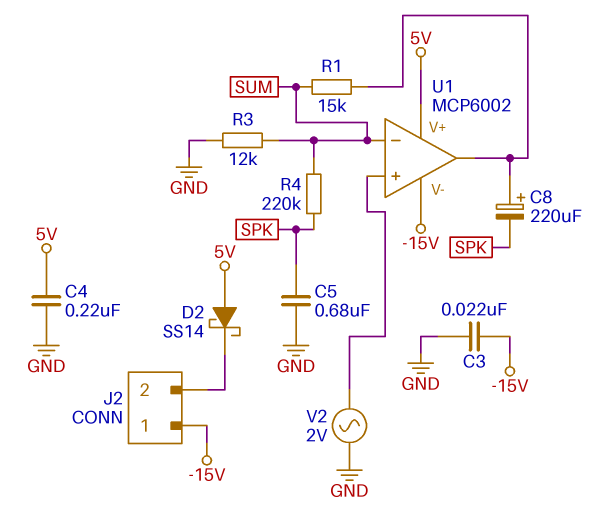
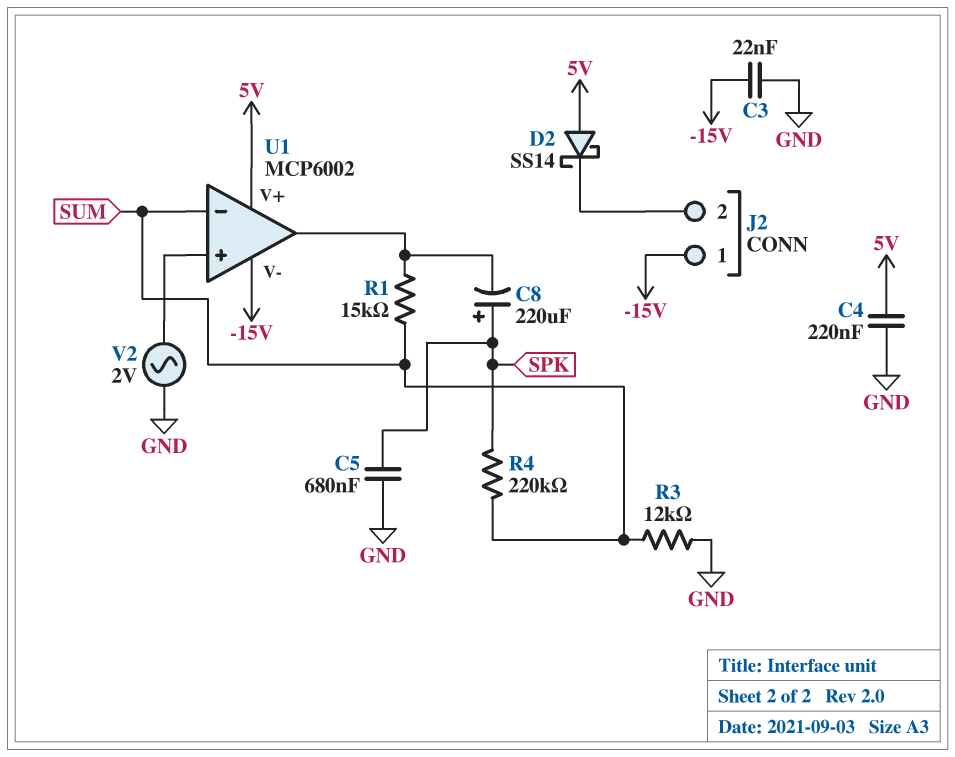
C8: 220uF (plus U1/out, minus SPK) -> 220uF (plus SPK, minus U1/out)

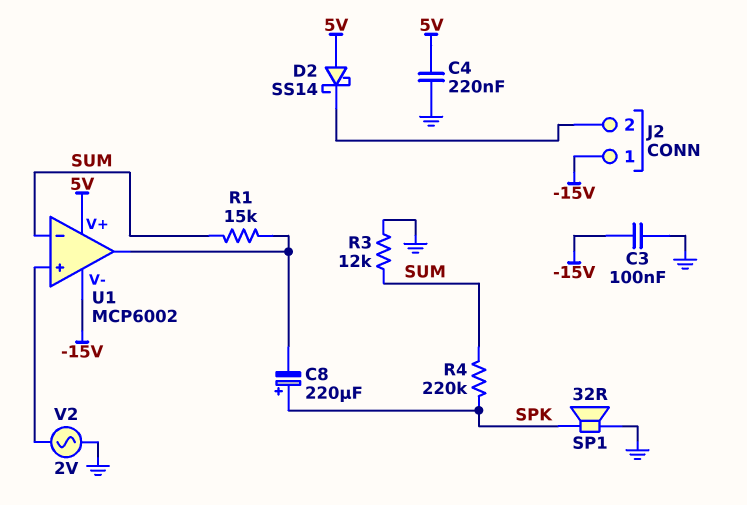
C3: 22nF (-15V, GND) -> 100nF (-15V, GND)
C5: 680nF (GND, SPK) -> none
SP1: none -> speaker 32R (GND, SPK)

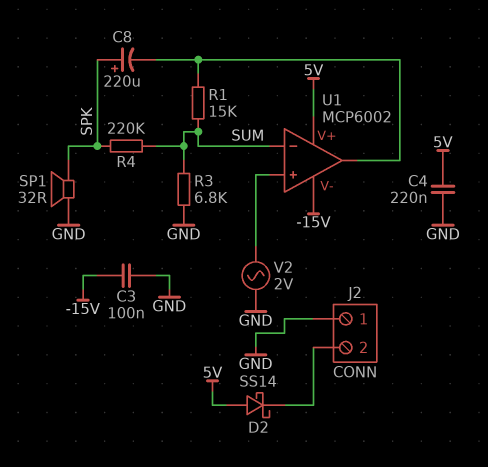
J2 pin 1: -15V -> GND
R3: 12k (GND, SUM) -> 6.8k (GND, SUM)

